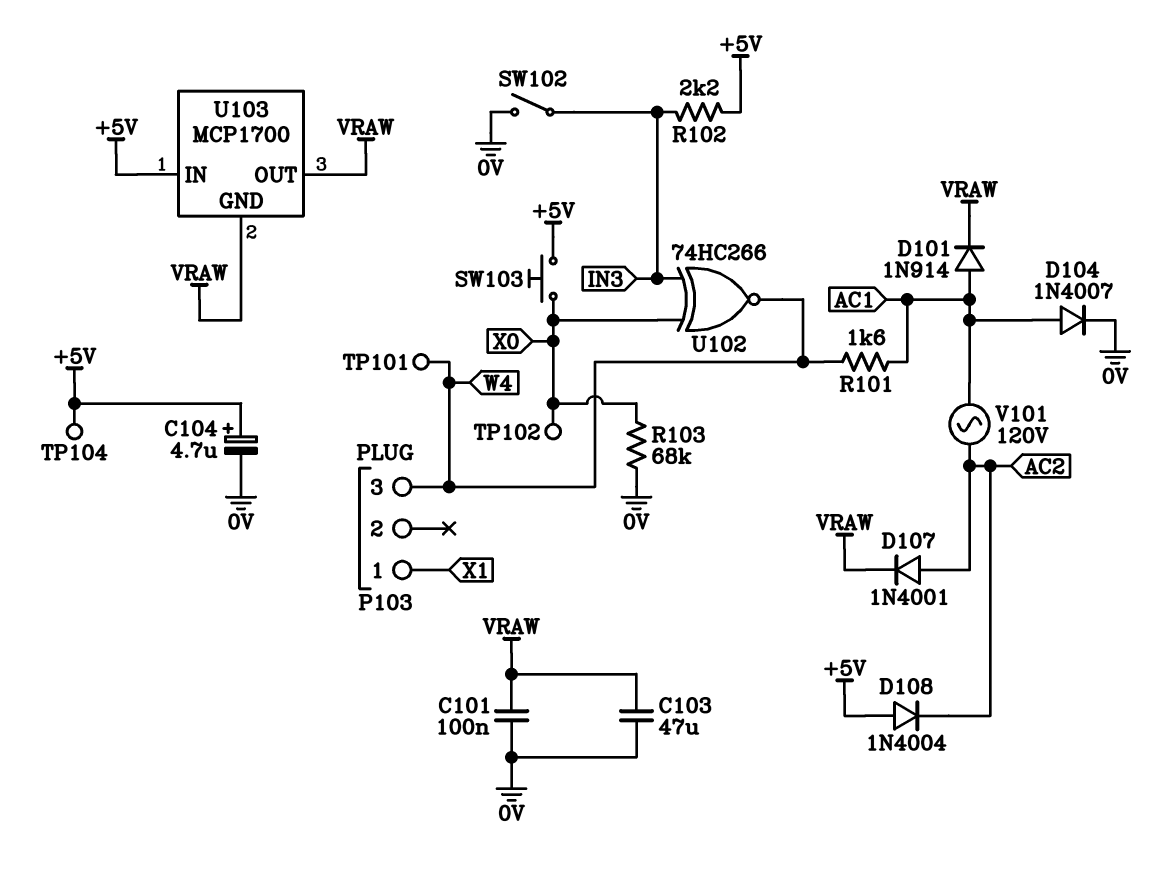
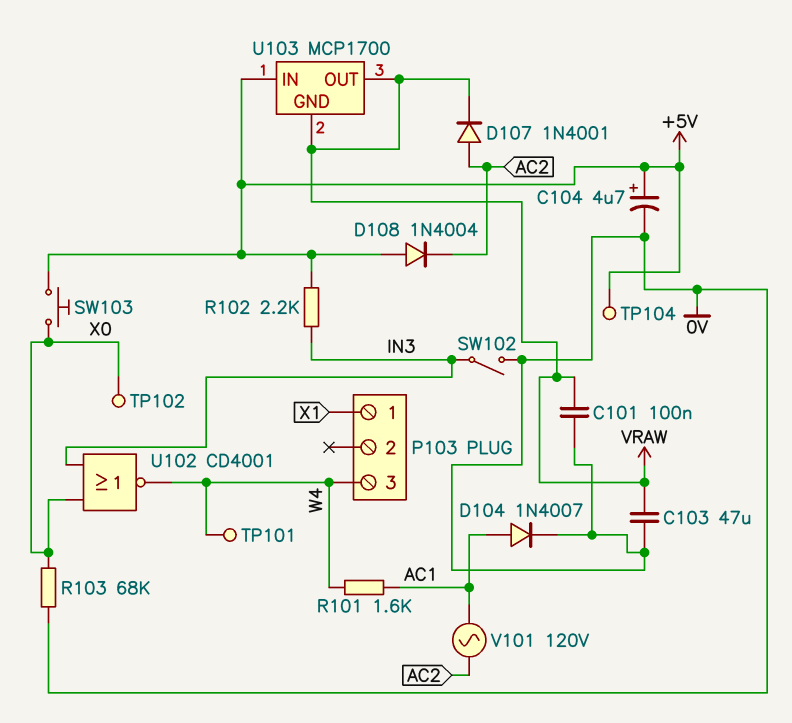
D101: diode 1N914 (A AC1, K VRAW) -> none
U102: XNOR 74HC266 (in IN3, in X0, out W4) -> NOR CD4001 (in IN3, in X0, out W4)

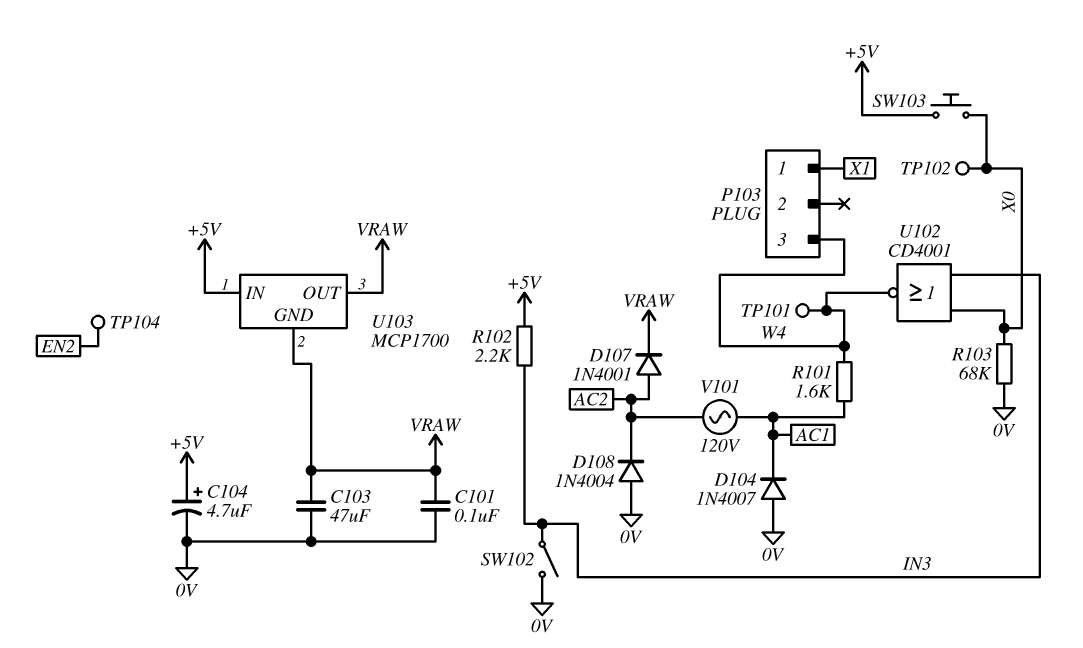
D104: diode 1N4007 (A AC1, K 0V) -> diode 1N4007 (A 0V, K AC1)
D108: diode 1N4004 (A +5V, K AC2) -> diode 1N4004 (A 0V, K AC2)
TP104: test point (+5V) -> test point (EN2)

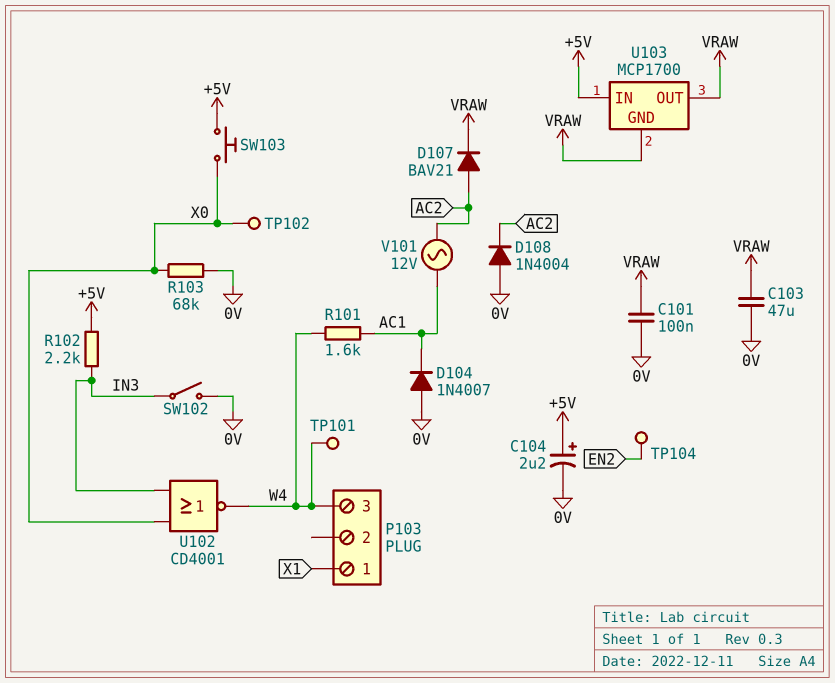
C104: 4.7uF (plus +5V, minus 0V) -> 2.2uF (plus +5V, minus 0V)
D107: diode 1N4001 (A AC2, K VRAW) -> diode BAV21 (A AC2, K VRAW)
V101: AC 120V (AC1, AC2) -> AC 12V (AC1, AC2)

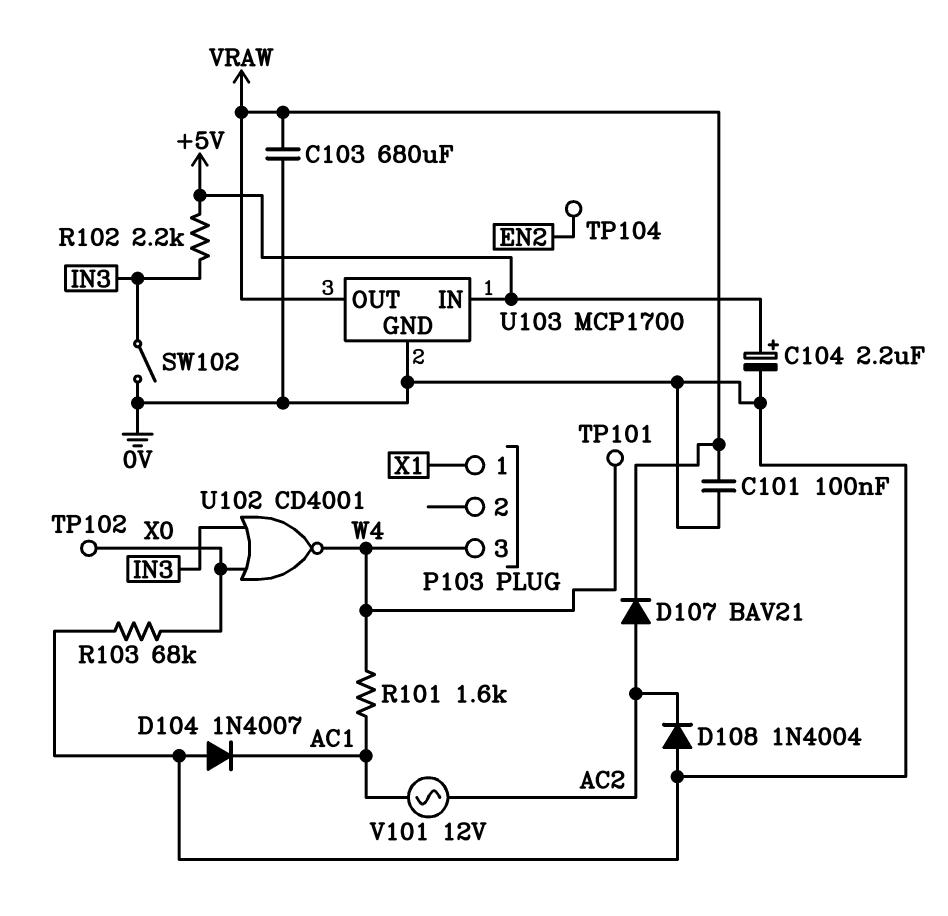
C103: 47uF (0V, VRAW) -> 680uF (0V, VRAW)
SW103: button (+5V, X0) -> none
U103 pin GND: VRAW -> 0V

